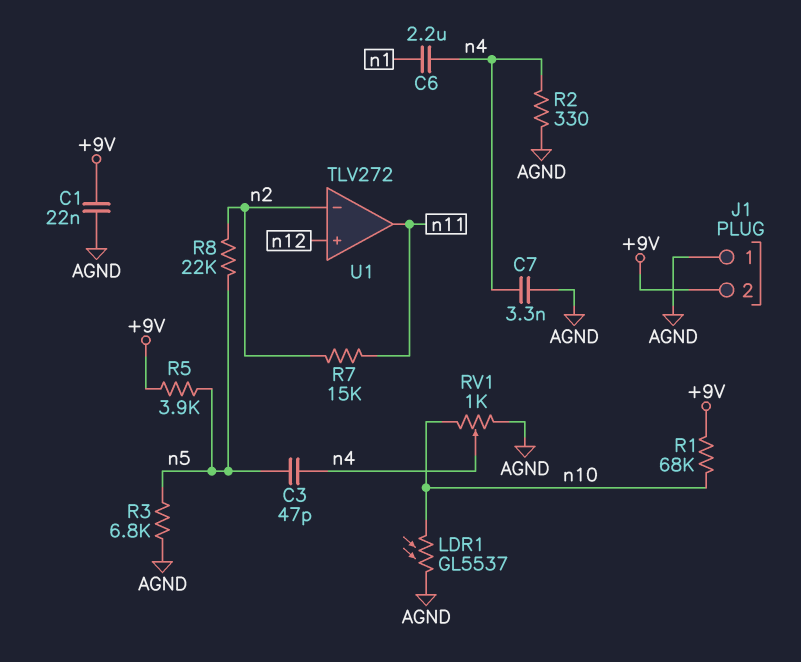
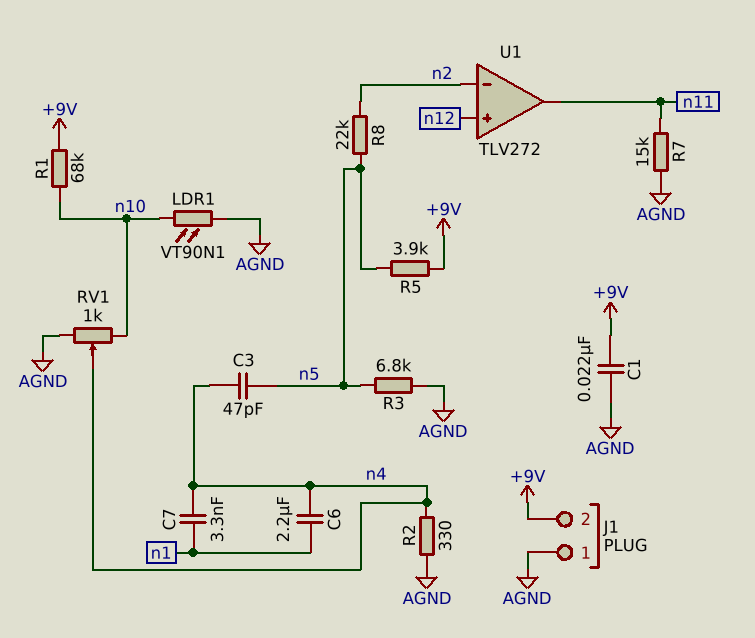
C7: 3.3nF (AGND, n4) -> 3.3nF (n1, n4)
LDR1: GL5537 (AGND, n10) -> VT90N1 (AGND, n10)
R7: 15k (n2, n11) -> 15k (AGND, n11)

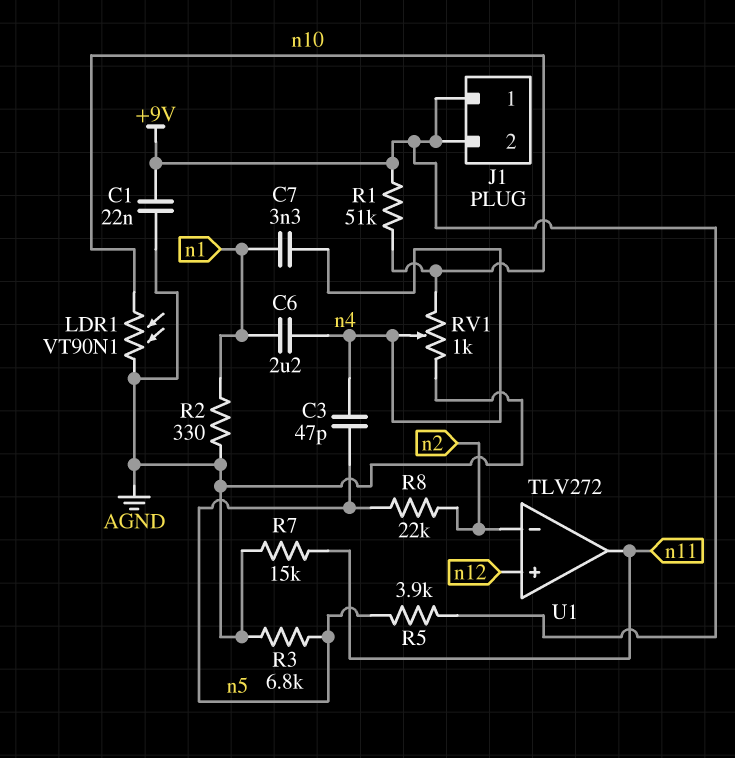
J1 pin 1: AGND -> +9V
R1: 68k (+9V, n10) -> 51k (+9V, n10)
R2: 330 (AGND, n4) -> 330 (AGND, n1)

